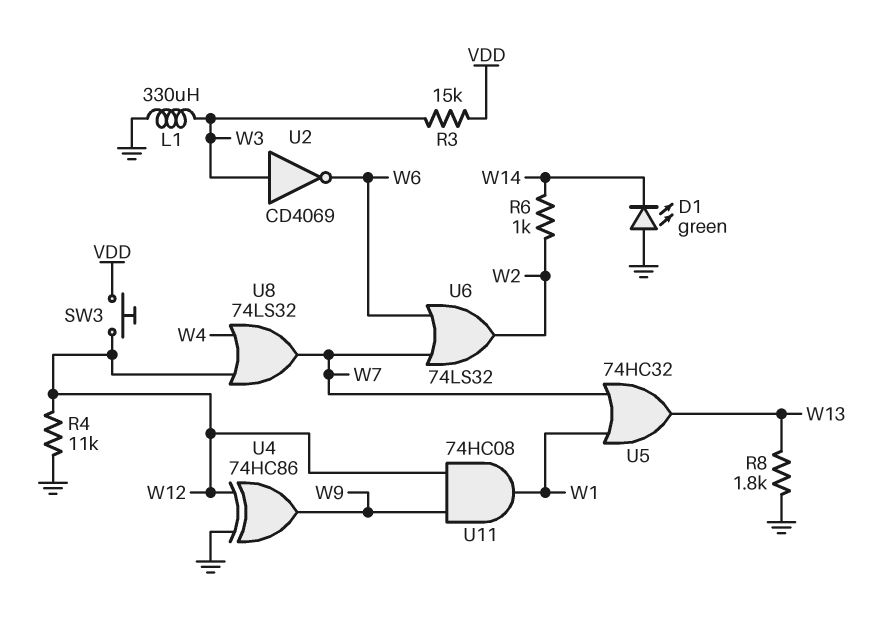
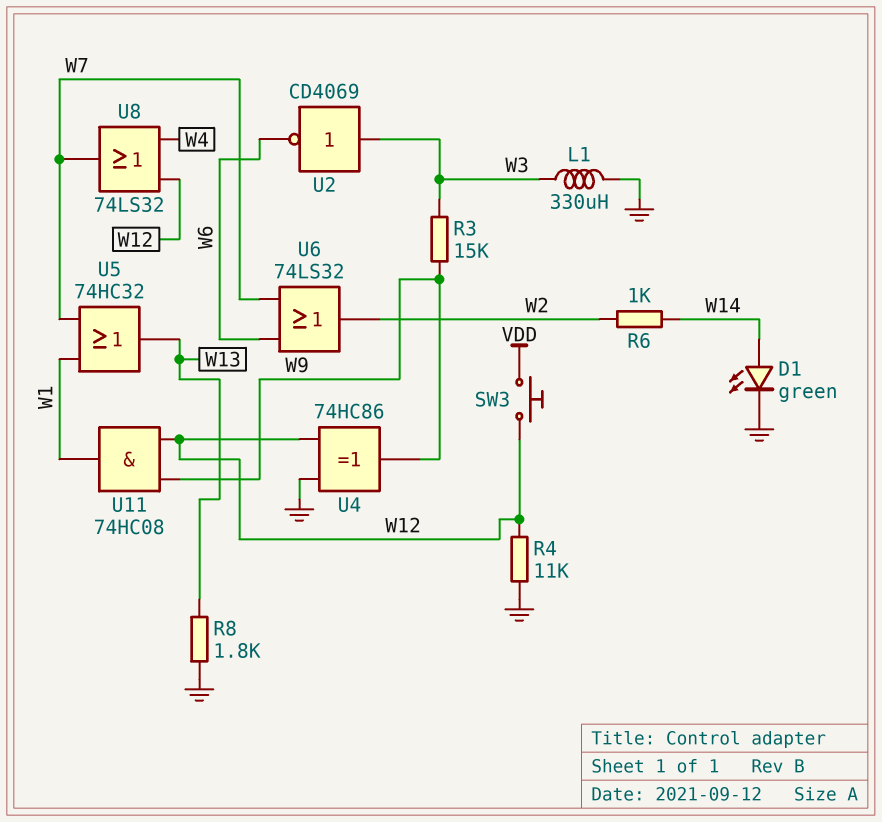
D1: LED green (A GND, K W14) -> LED green (A W14, K GND)
R3: 15k (VDD, W3) -> 15k (W3, W9)

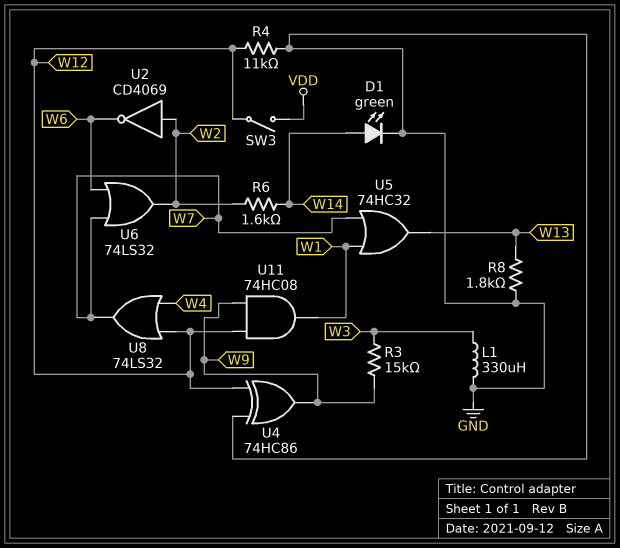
R6: 1k (W2, W14) -> 1.6k (W2, W14)
SW3: button (VDD, W12) -> switch (VDD, W12)
U2: NOT CD4069 (in W3, out W6) -> NOT CD4069 (in W2, out W6)

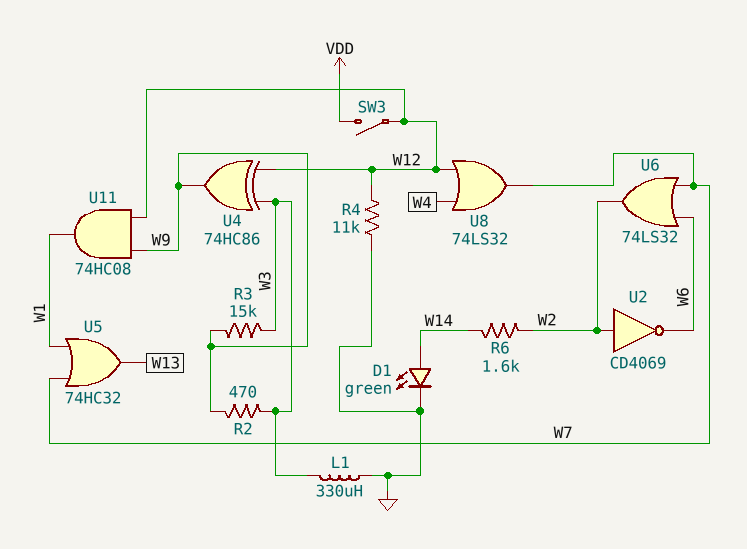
R2: none -> 470 (W3, W9)
R8: 1.8k (GND, W13) -> none
U4: XOR 74HC86 (in GND, in W12, out W9) -> XOR 74HC86 (in W3, in W12, out W9)

